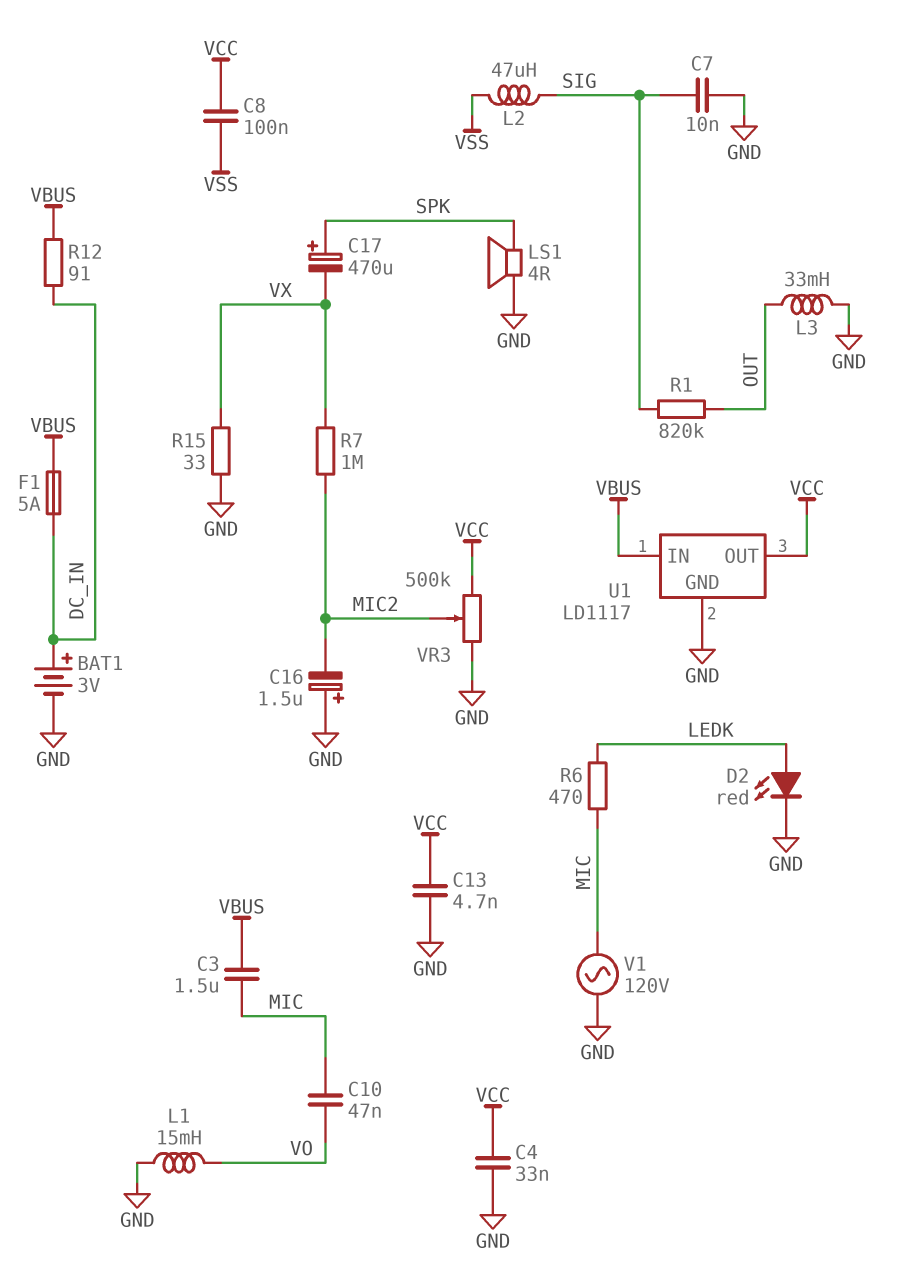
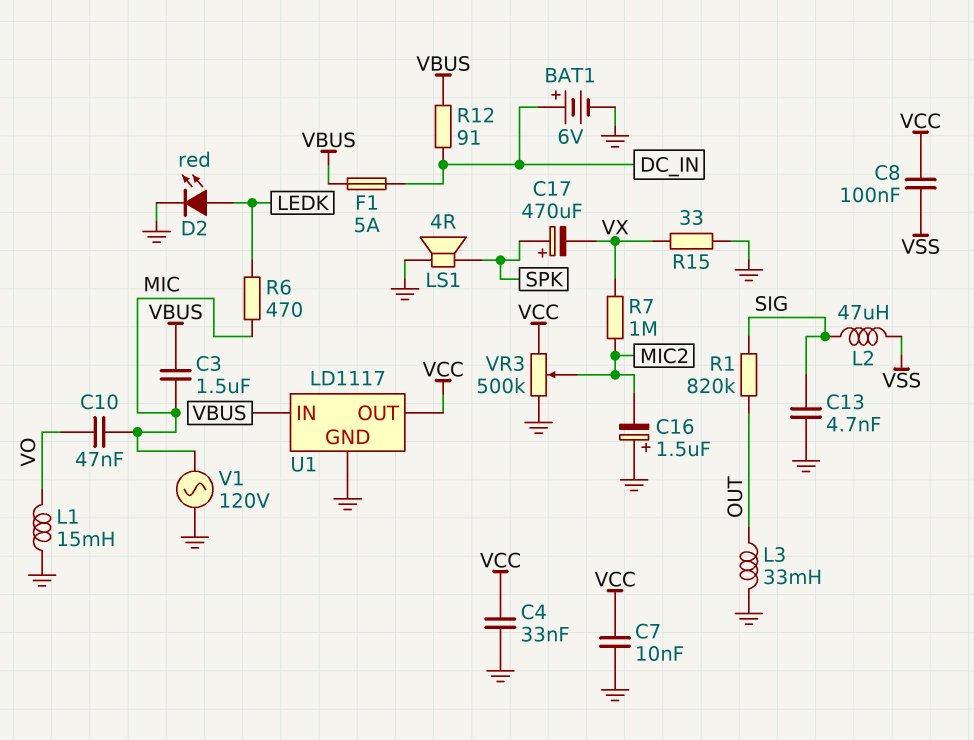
BAT1: 3V (plus DC_IN, minus GND) -> 6V (plus DC_IN, minus GND)
C7: 10nF (GND, SIG) -> 10nF (GND, VCC)
C13: 4.7nF (GND, VCC) -> 4.7nF (GND, SIG)

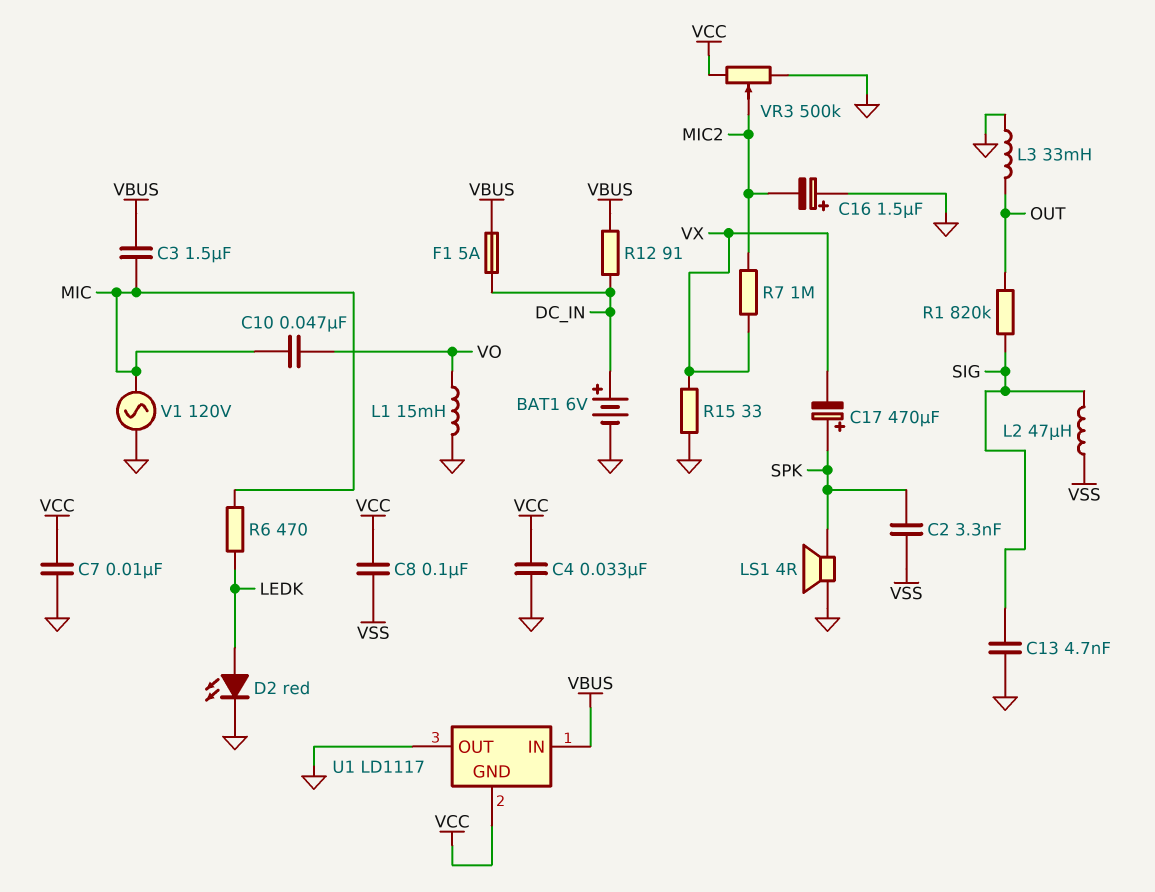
C2: none -> 3.3nF (SPK, VSS)
U1 pin GND: GND -> VCC
U1 pin OUT: VCC -> GND

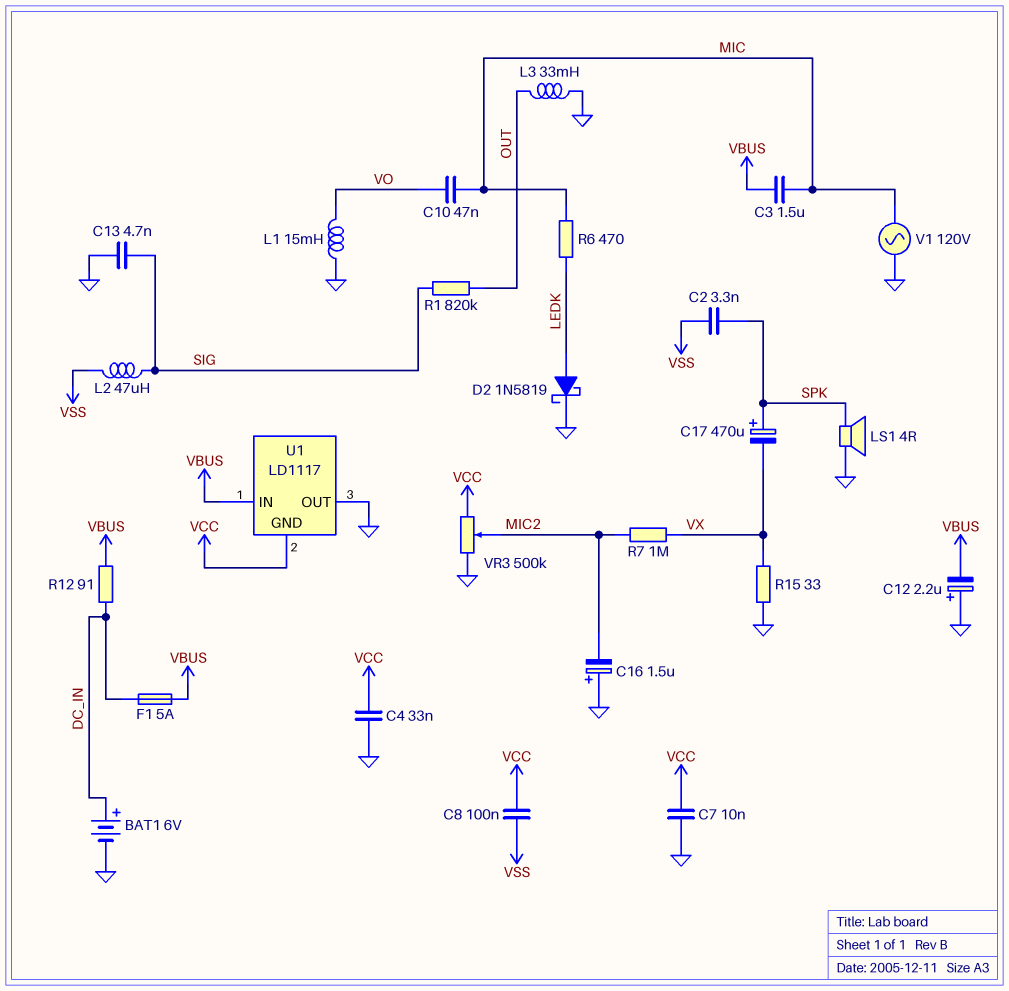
C12: none -> 2.2uF (plus GND, minus VBUS)
D2: LED red (A LEDK, K GND) -> schottky 1N5819 (A LEDK, K GND)

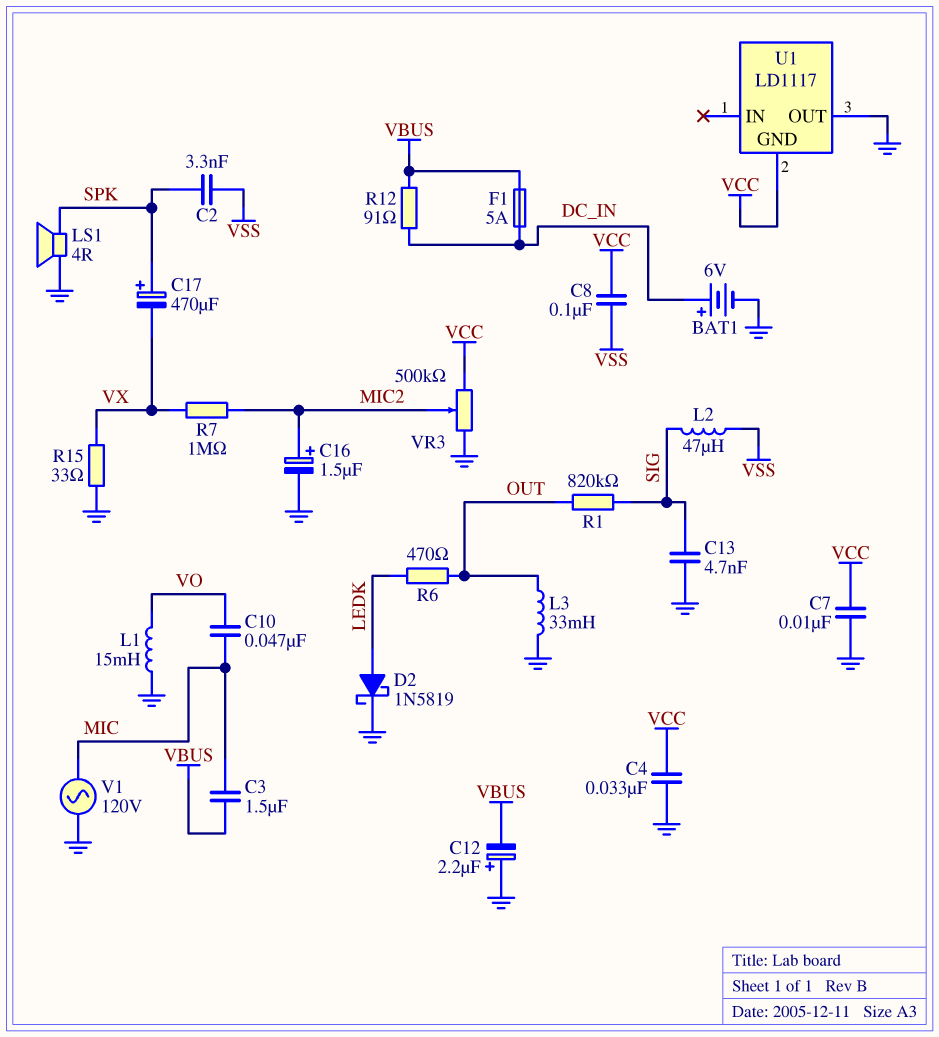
C16: 1.5uF (plus GND, minus MIC2) -> 1.5uF (plus MIC2, minus GND)
R6: 470 (LEDK, MIC) -> 470 (LEDK, OUT)
U1 pin IN: VBUS -> none

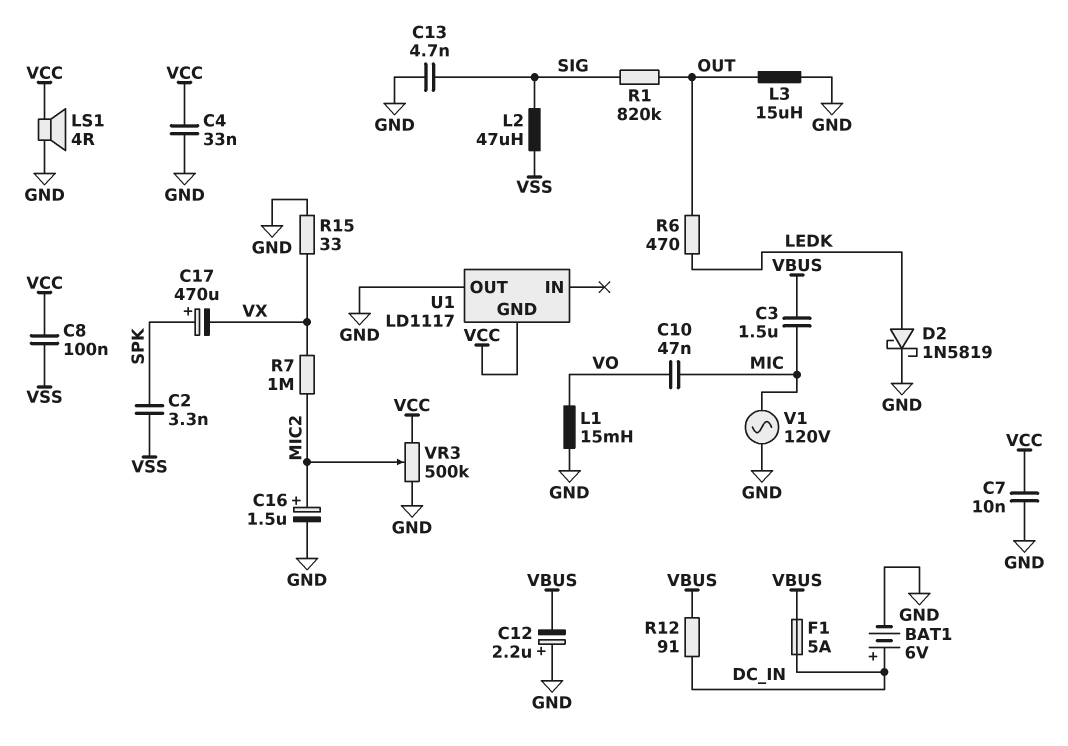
L3: 33mH (GND, OUT) -> 15uH (GND, OUT)
LS1: speaker 4R (GND, SPK) -> speaker 4R (GND, VCC)

